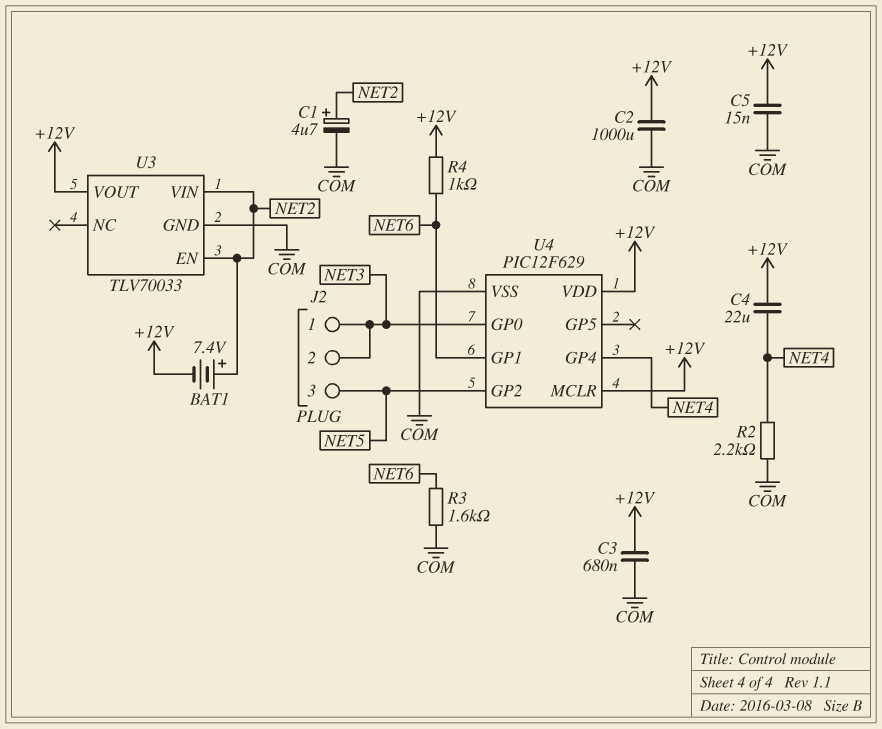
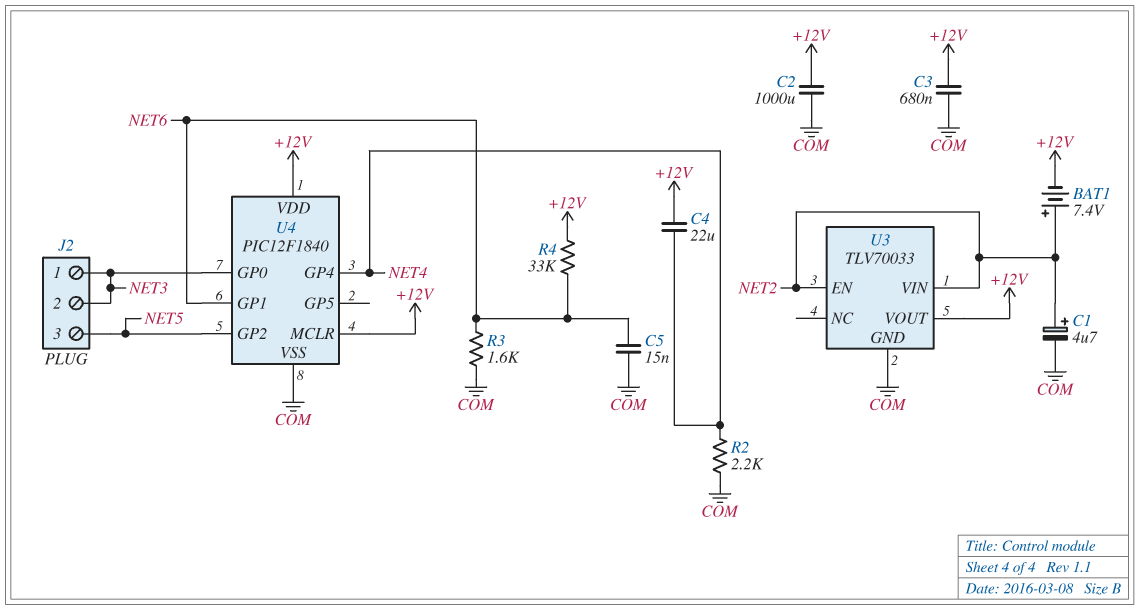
C5: 15nF (+12V, COM) -> 15nF (COM, NET6)
R4: 1k (+12V, NET6) -> 33k (+12V, NET6)
U4: PIC12F629 -> PIC12F1840

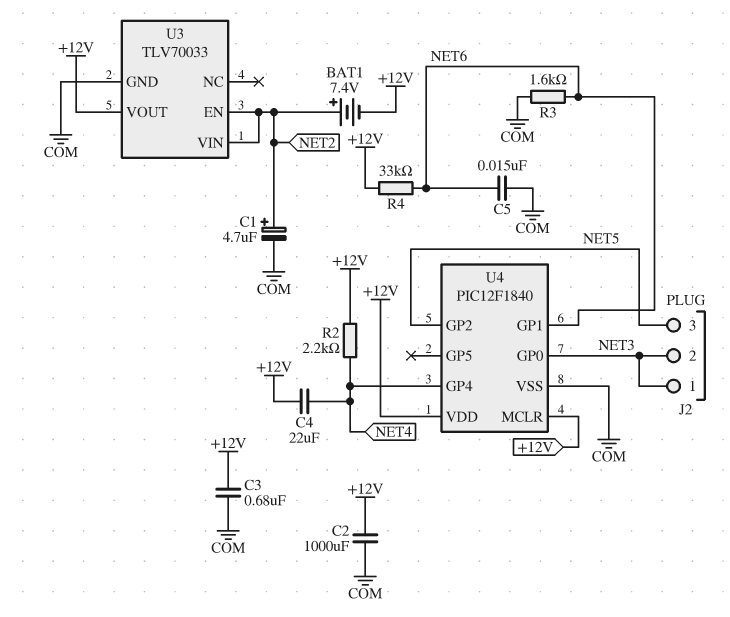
R2: 2.2k (COM, NET4) -> 2.2k (+12V, NET4)

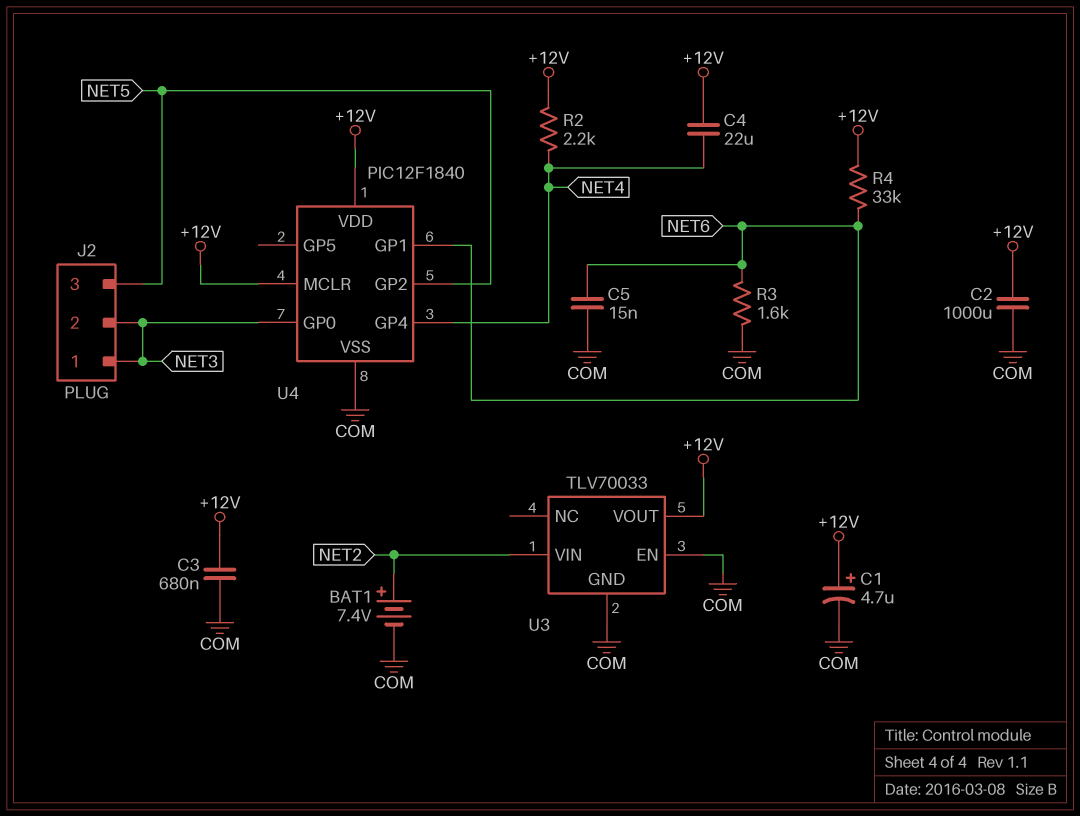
BAT1: 7.4V (plus NET2, minus +12V) -> 7.4V (plus NET2, minus COM)
C1: 4.7uF (plus NET2, minus COM) -> 4.7uF (plus +12V, minus COM)
U3 pin EN: NET2 -> COM

